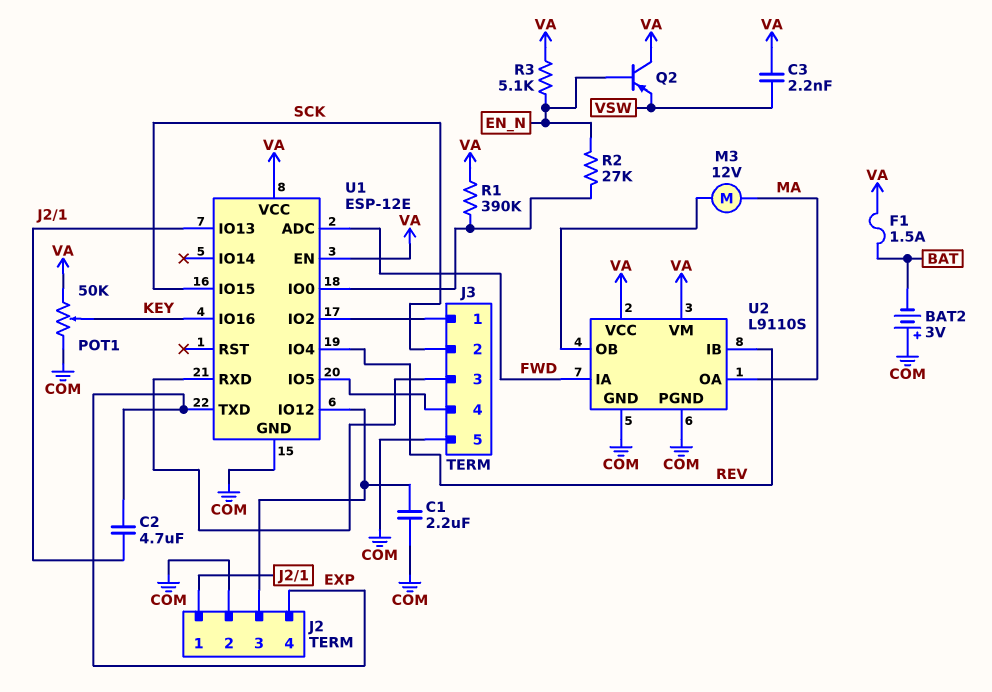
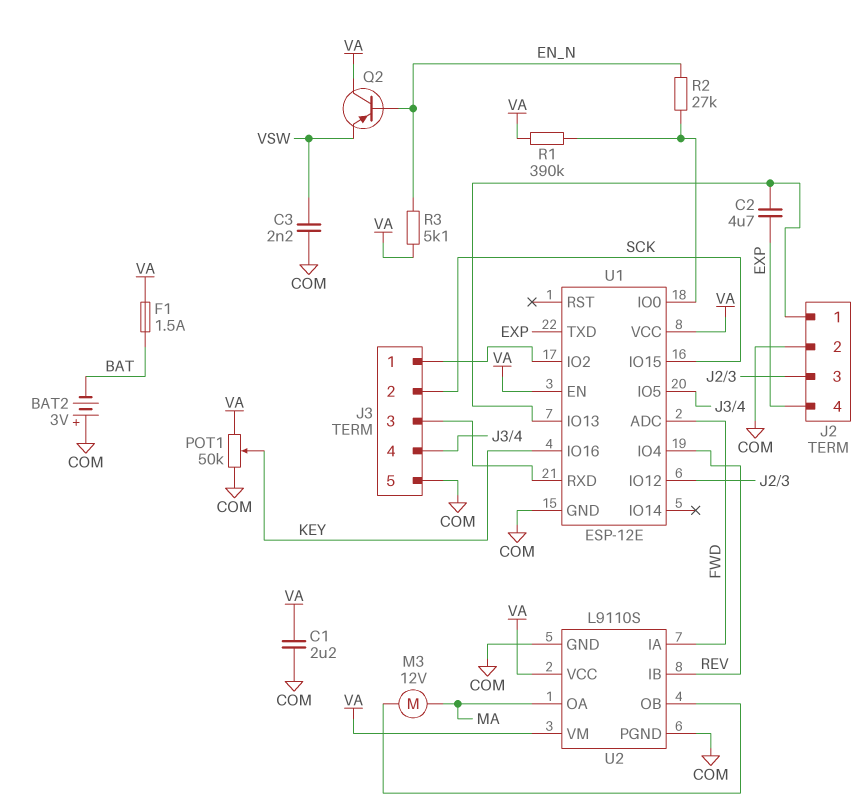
C1: 2.2uF (COM, J2/3) -> 2.2uF (COM, VA)
C3: 2.2nF (VA, VSW) -> 2.2nF (COM, VSW)

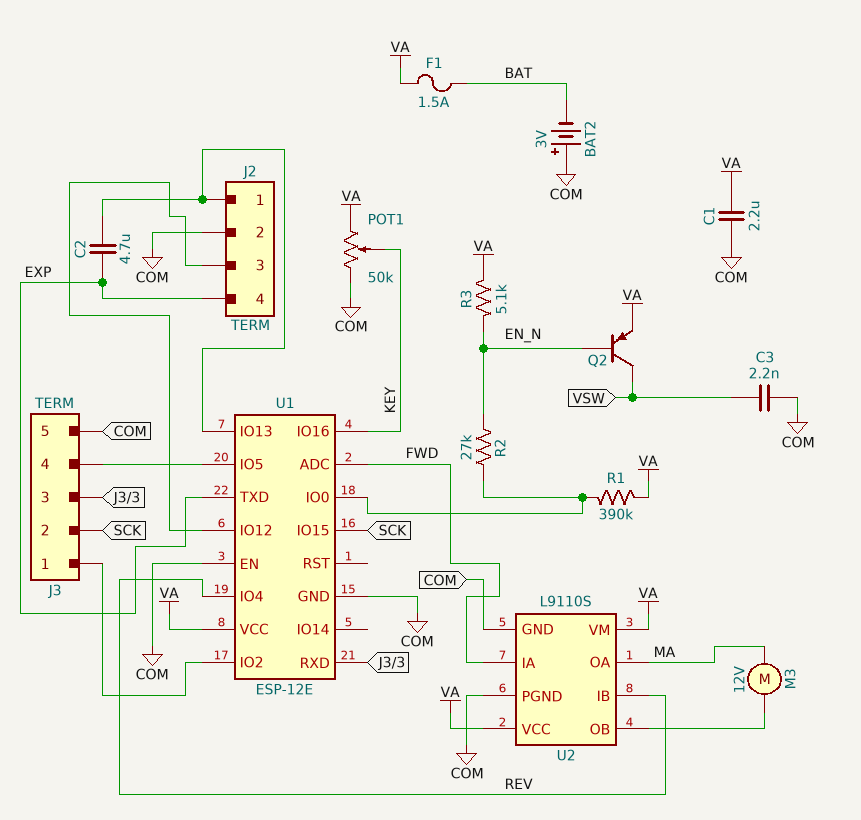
Q2: PNP (B EN_N, C VA, E VSW) -> PNP (B EN_N, C VSW, E VA)
U1 pin EN: VA -> COM

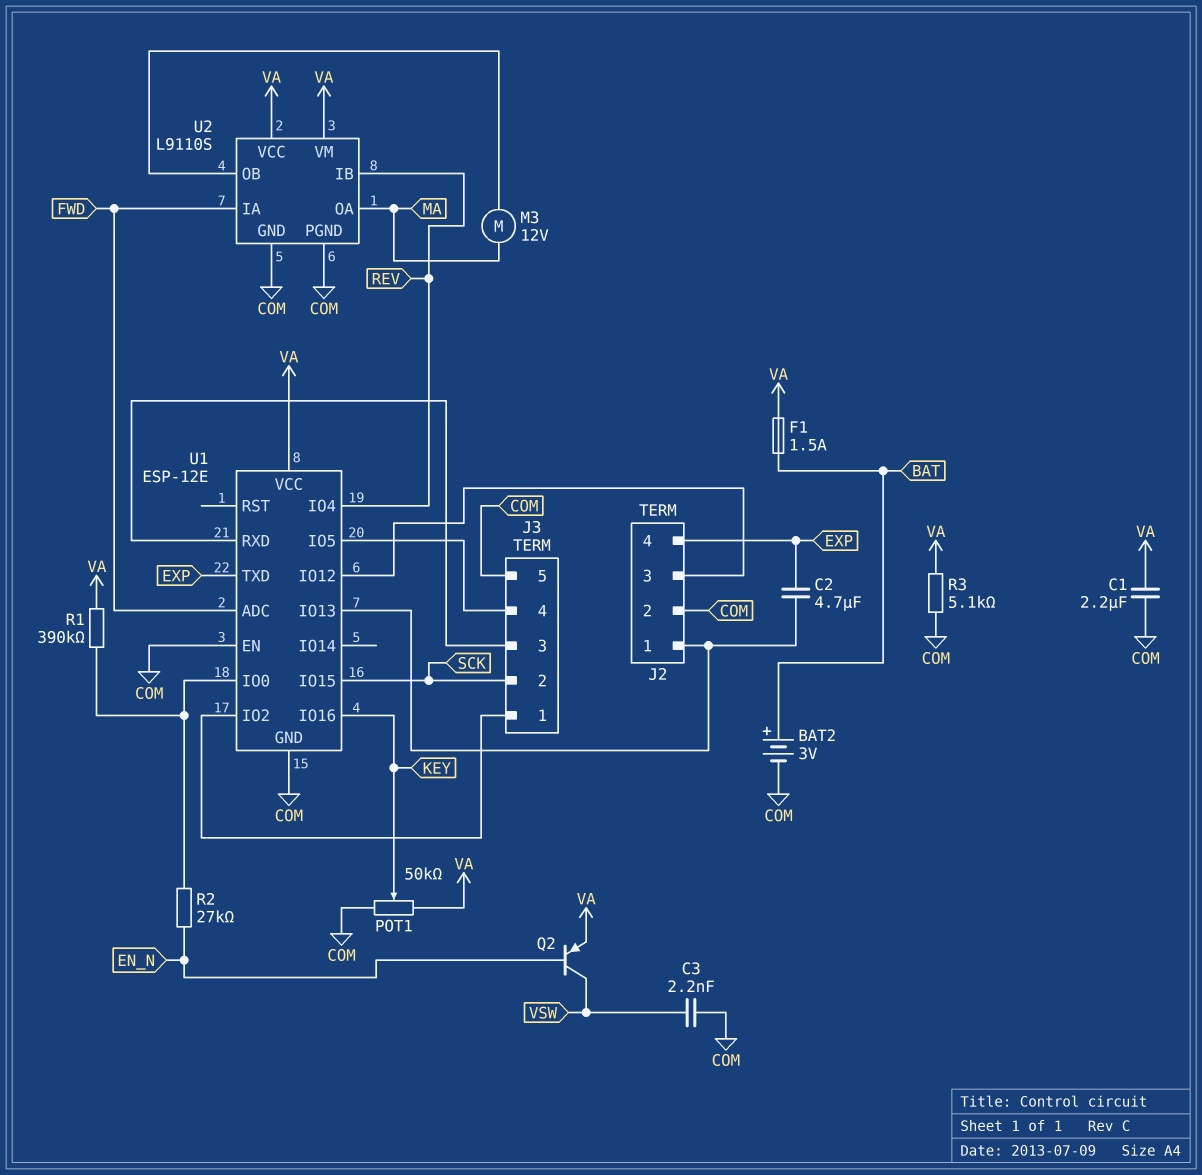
BAT2: 3V (plus COM, minus BAT) -> 3V (plus BAT, minus COM)
R3: 5.1k (EN_N, VA) -> 5.1k (COM, VA)

